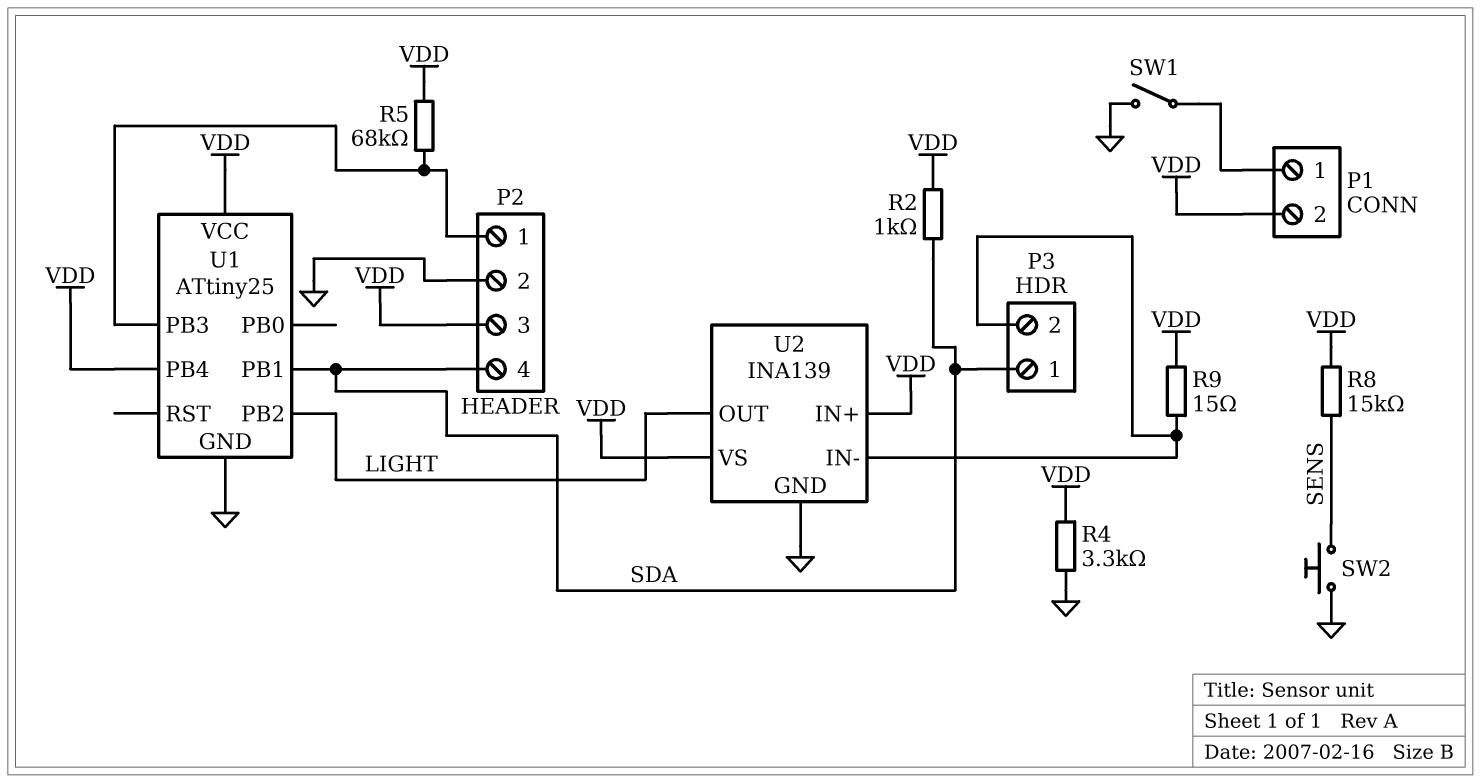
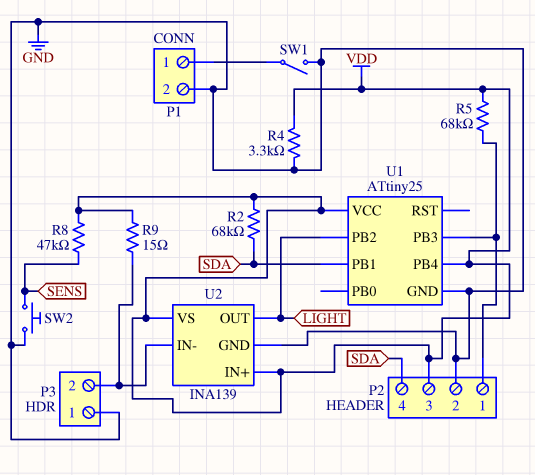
P1 pin 2: VDD -> GND
P3 pin 1: SDA -> GND
R2: 1k (SDA, VDD) -> 68k (SDA, VDD)
R8: 15k (SENS, VDD) -> 47k (SENS, VDD)

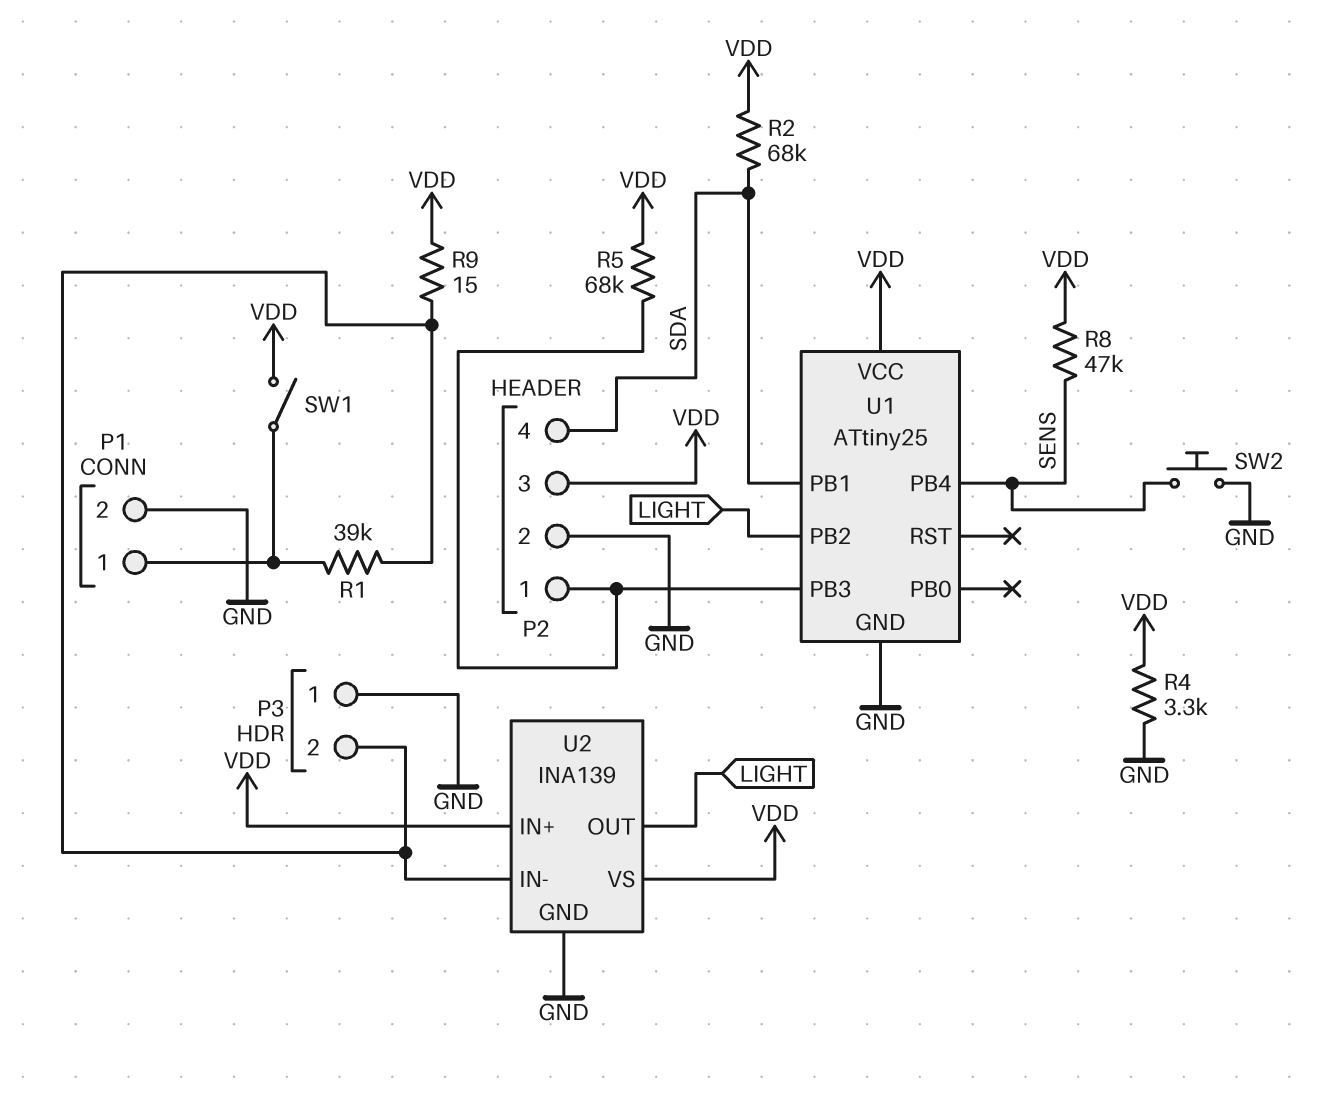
R1: none -> 39k (P1/1, P3/2)
SW1: switch (GND, P1/1) -> switch (P1/1, VDD)
U1 pin PB4: VDD -> SENS

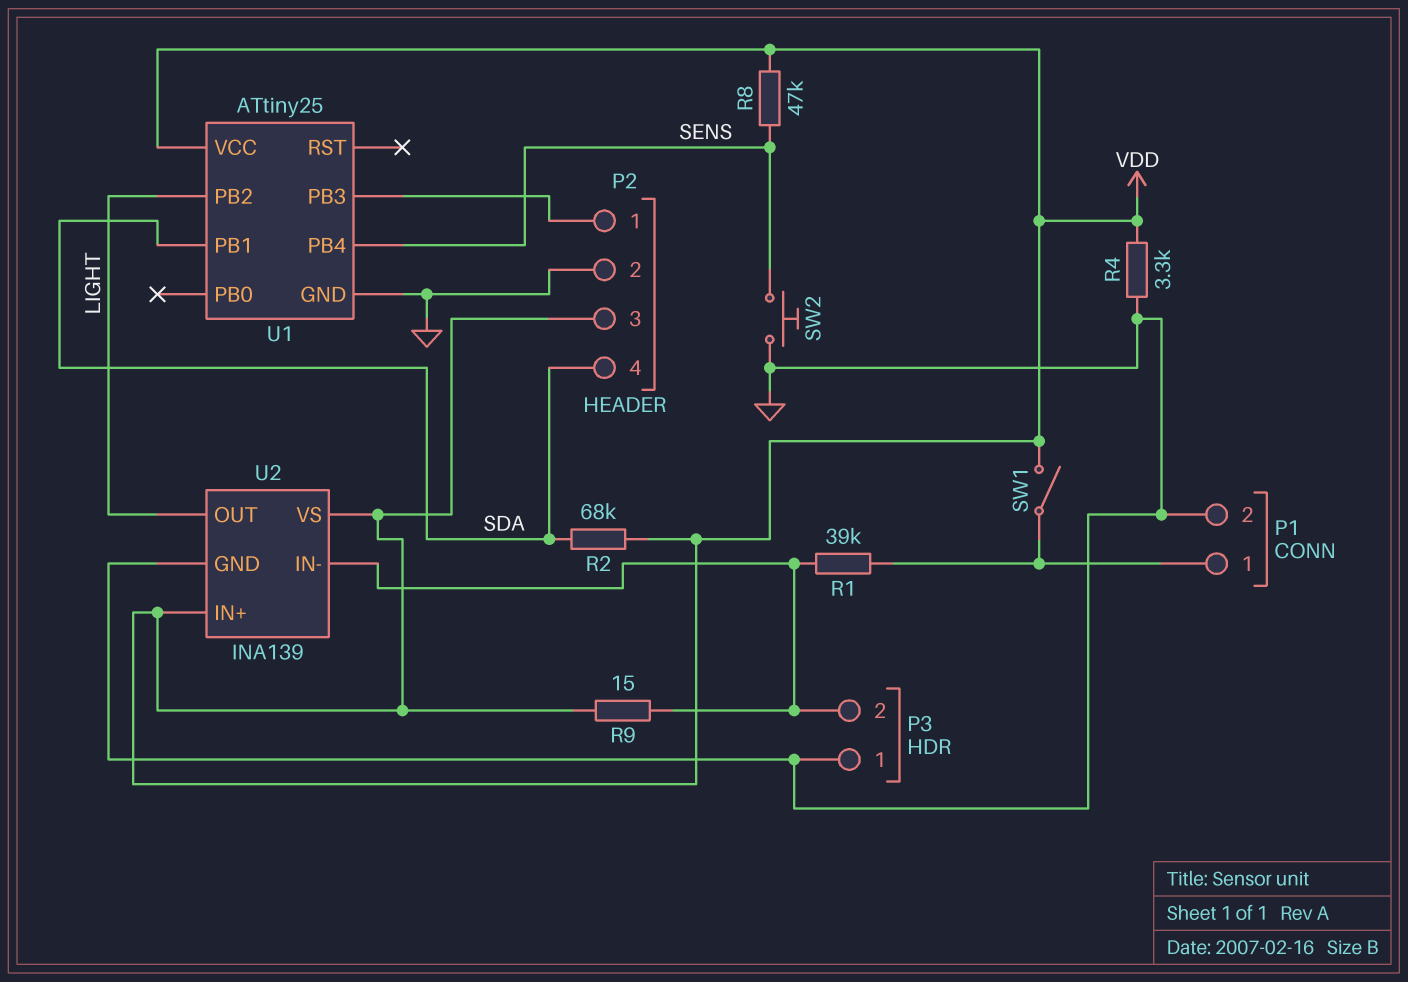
R5: 68k (P2/1, VDD) -> none

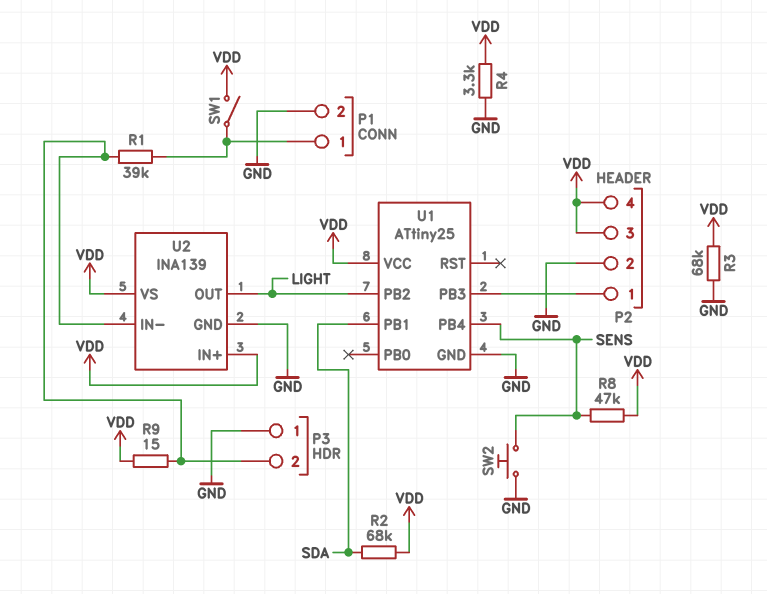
P2 pin 4: SDA -> VDD
R3: none -> 68k (GND, VDD)

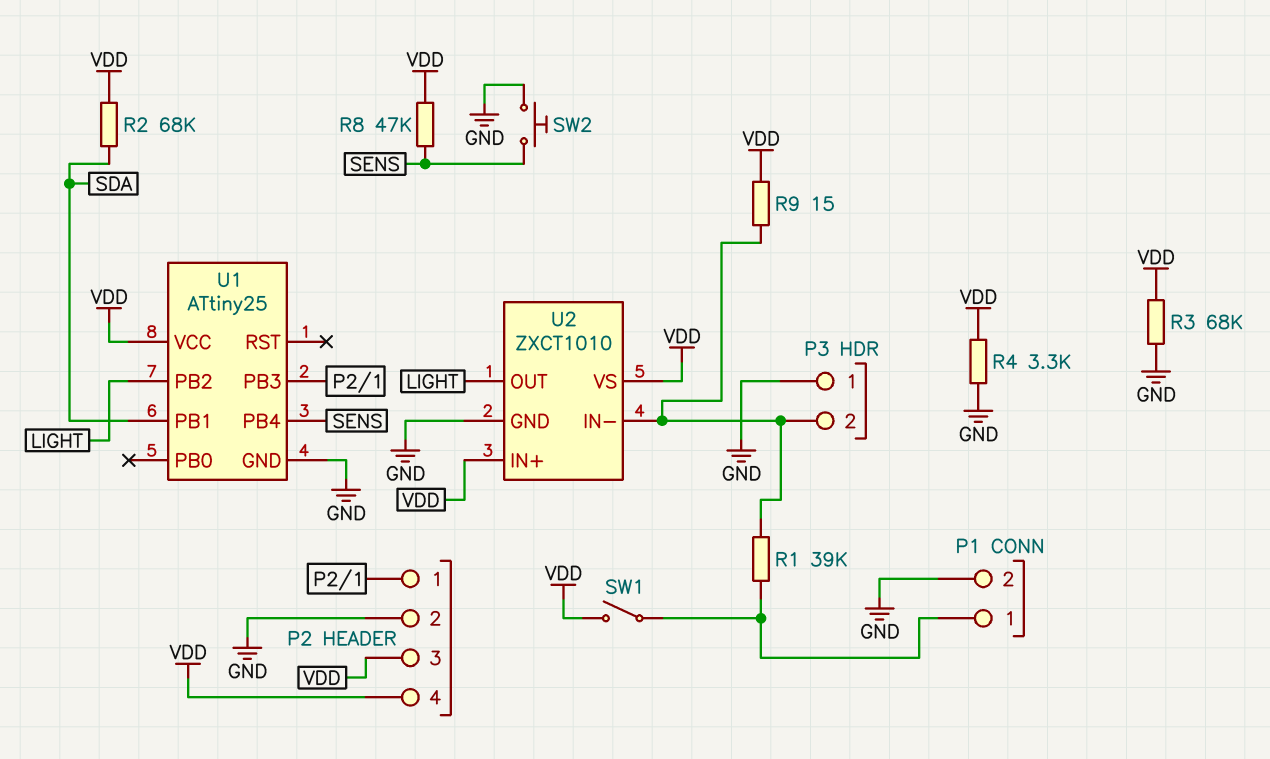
U2: INA139 -> ZXCT1010

